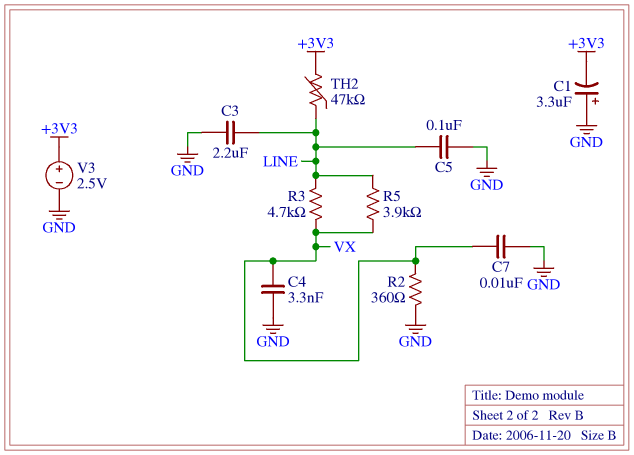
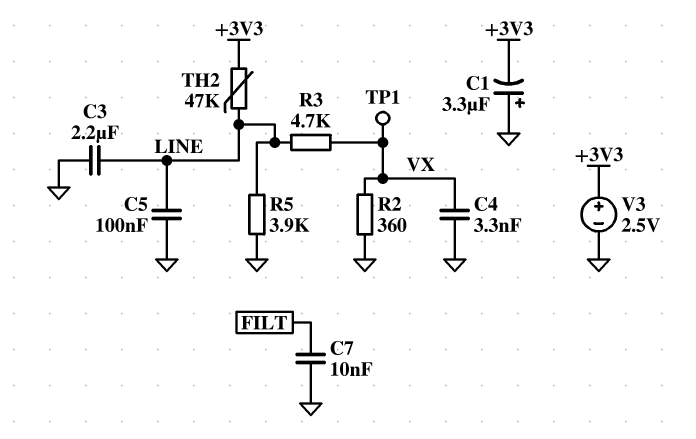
C7: 10nF (GND, VX) -> 10nF (FILT, GND)
R5: 3.9k (LINE, VX) -> 3.9k (GND, LINE)
TP1: none -> test point (VX)

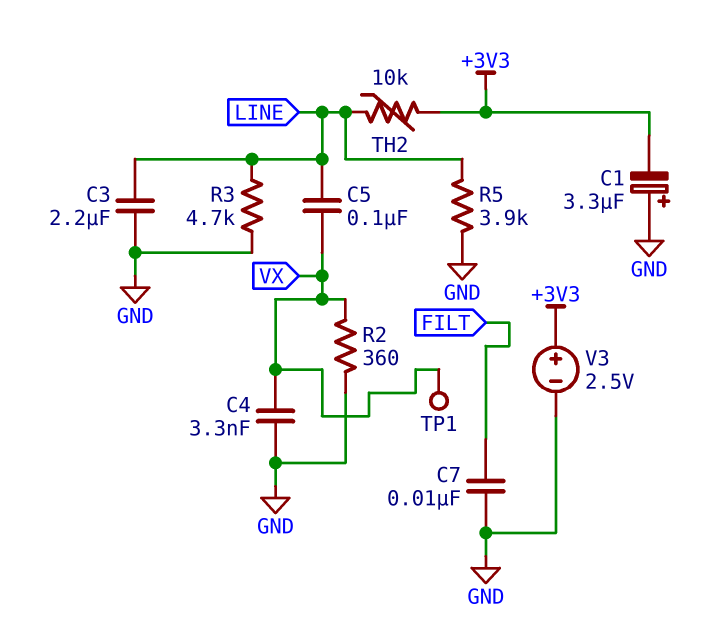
C5: 100nF (GND, LINE) -> 100nF (LINE, VX)
R3: 4.7k (LINE, VX) -> 4.7k (GND, LINE)
TH2: 47k (+3V3, LINE) -> 10k (+3V3, LINE)

